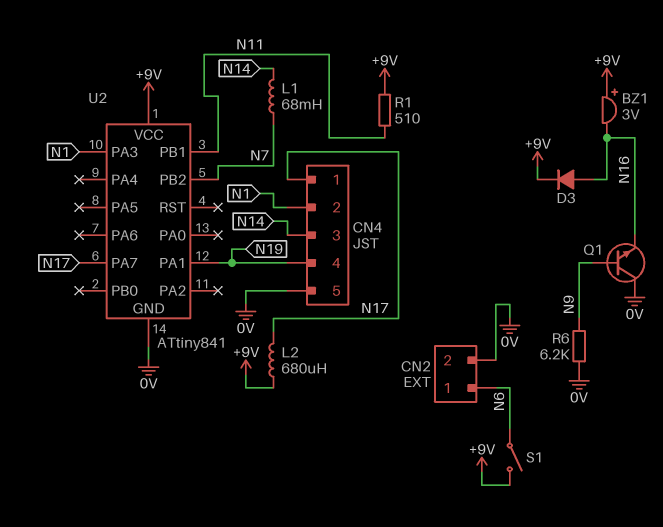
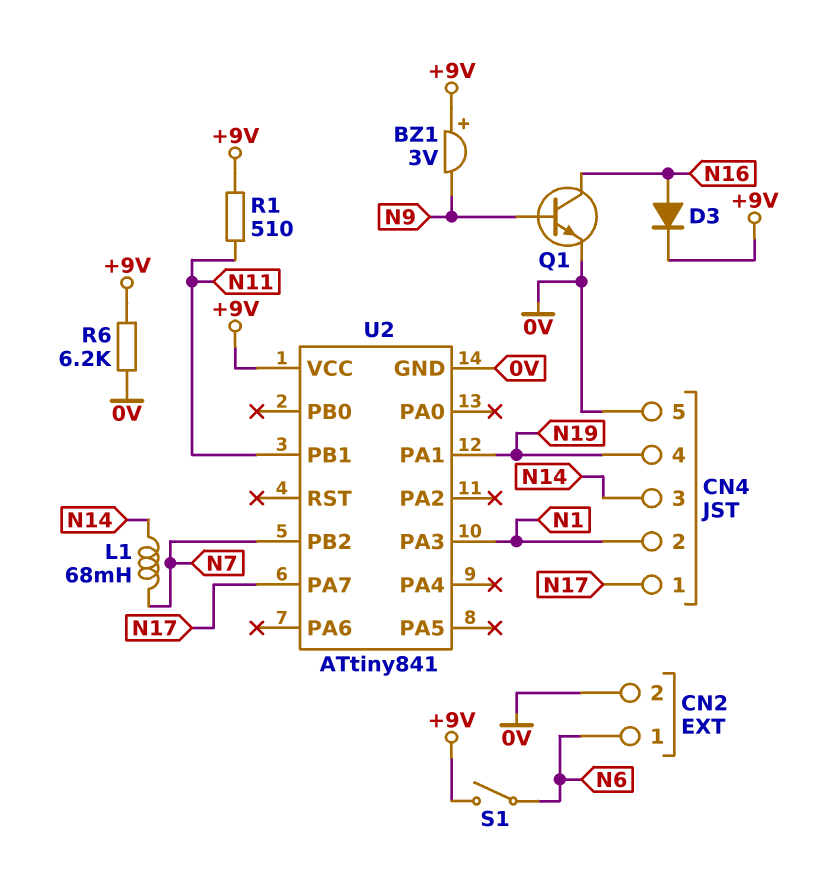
BZ1: buzzer 3V (plus +9V, minus N16) -> buzzer 3V (plus +9V, minus N9)
L2: 680uH (+9V, N17) -> none
Q1: NPN (B N9, C 0V, E N16) -> NPN (B N9, C N16, E 0V)
R6: 6.2k (0V, N9) -> 6.2k (+9V, 0V)

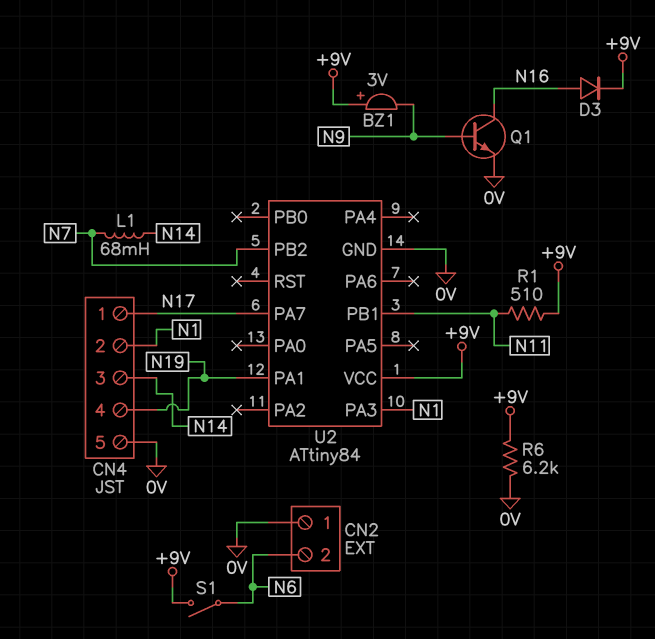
CN2 pin 1: N6 -> 0V
CN2 pin 2: 0V -> N6
U2: ATtiny841 -> ATtiny84

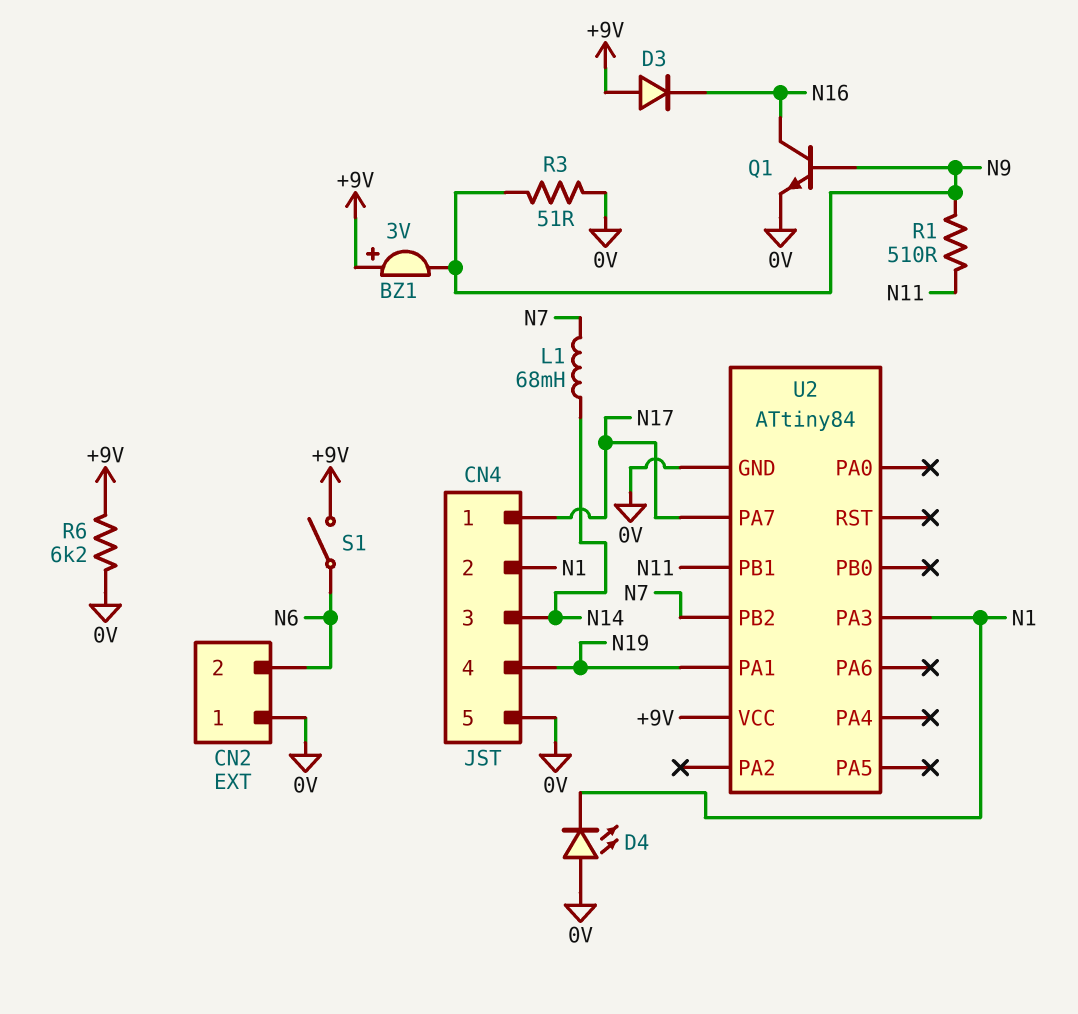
D3: diode (A N16, K +9V) -> diode (A +9V, K N16)
D4: none -> LED (A 0V, K N1)
R1: 510 (+9V, N11) -> 510 (N9, N11)
R3: none -> 51 (0V, N9)

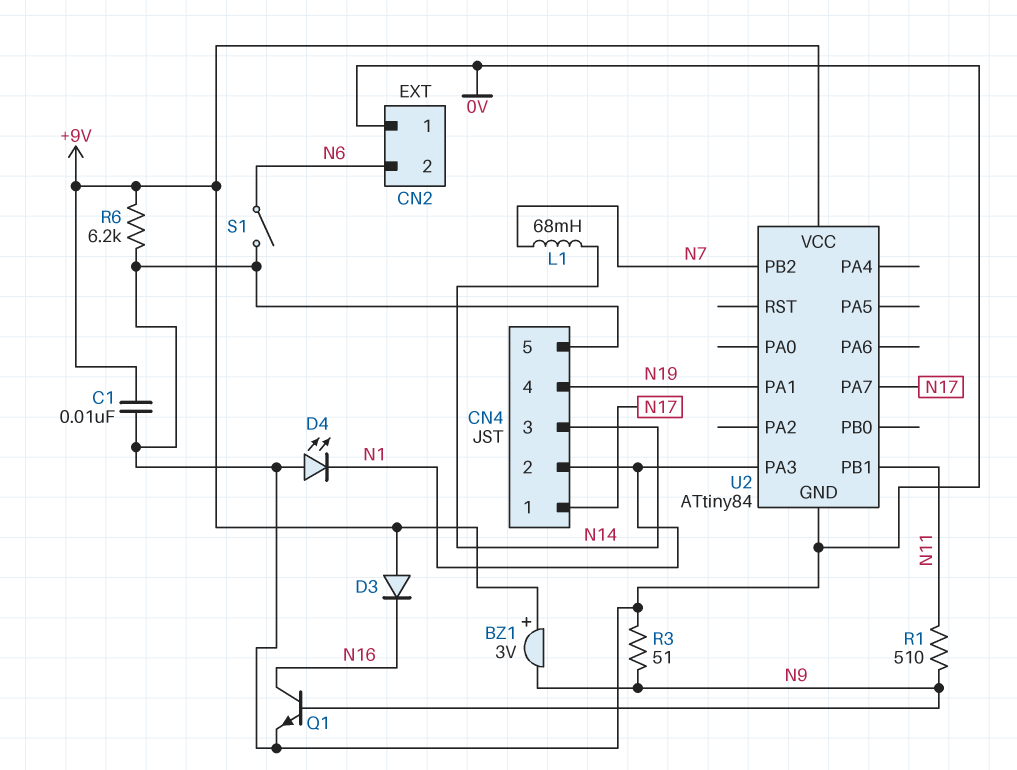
C1: none -> 10nF (+9V, 0V)
S1: switch (+9V, N6) -> switch (0V, N6)

